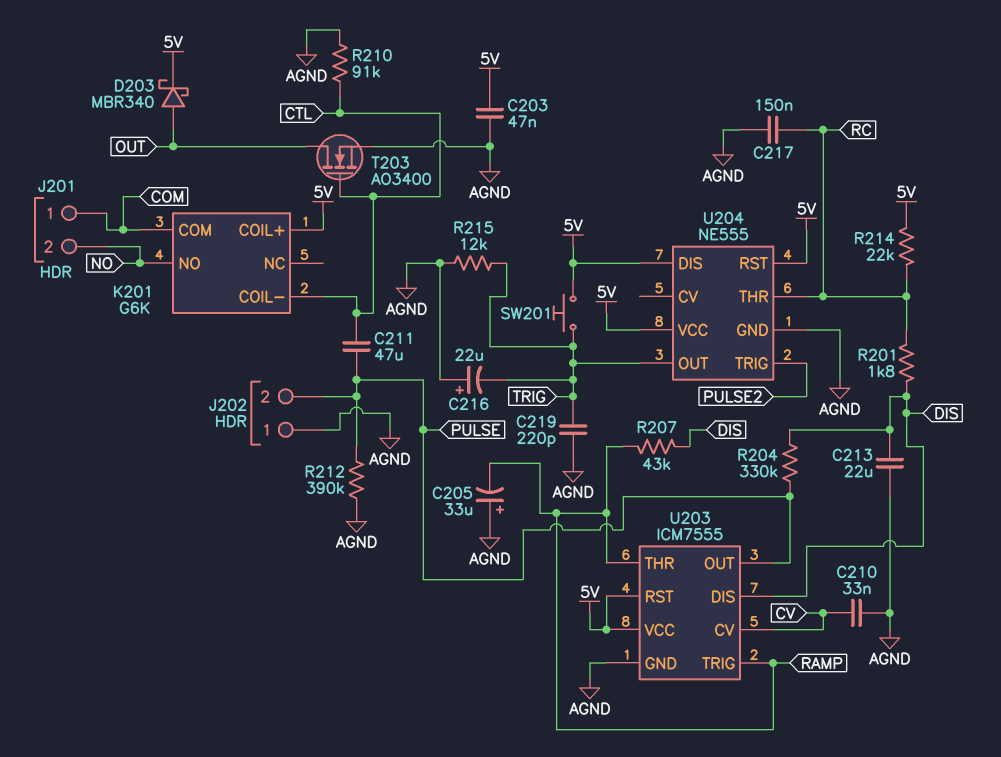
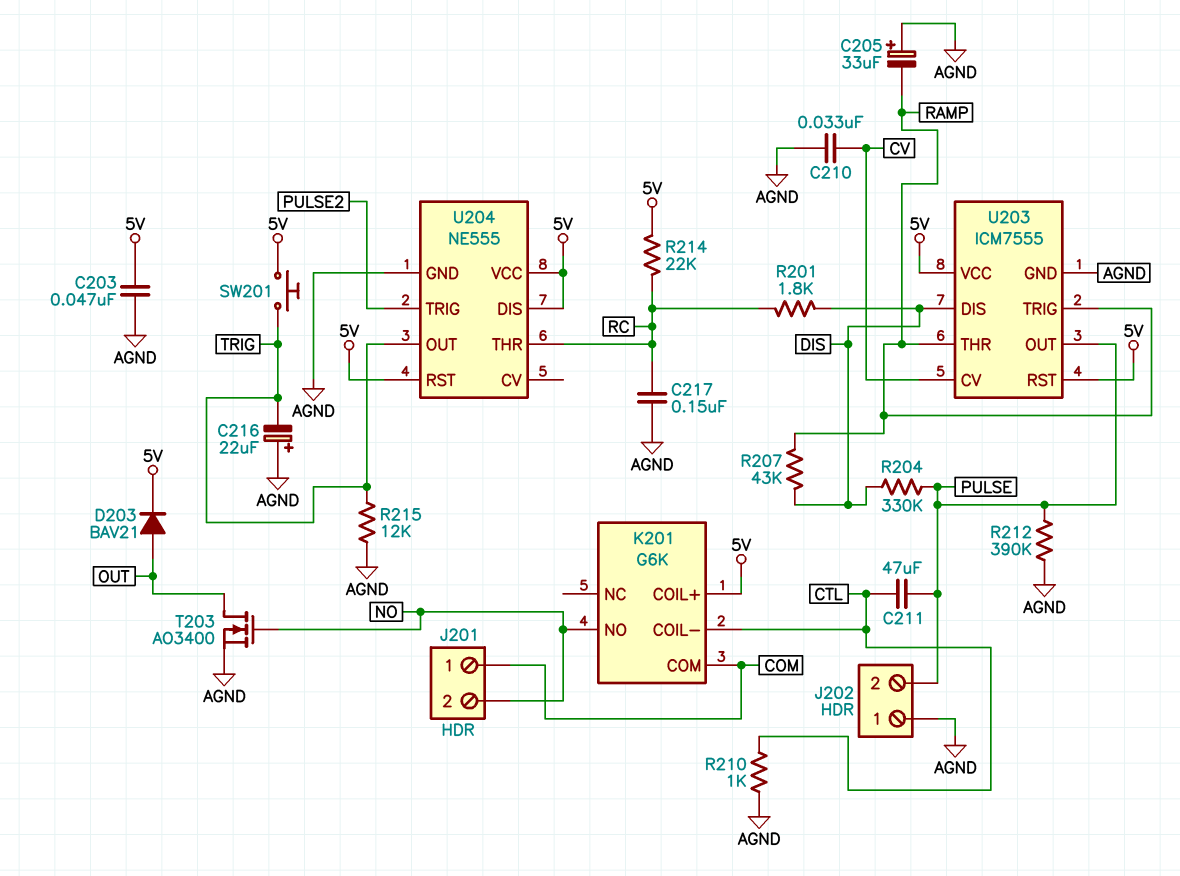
C213: 22uF (AGND, DIS) -> none
C219: 220pF (AGND, TRIG) -> none
D203: schottky MBR340 (A OUT, K 5V) -> diode BAV21 (A OUT, K 5V)
R210: 91k (AGND, CTL) -> 1k (AGND, CTL)
T203: NMOS AO3400 (G CTL, D OUT, S AGND) -> NMOS AO3400 (G NO, D OUT, S AGND)

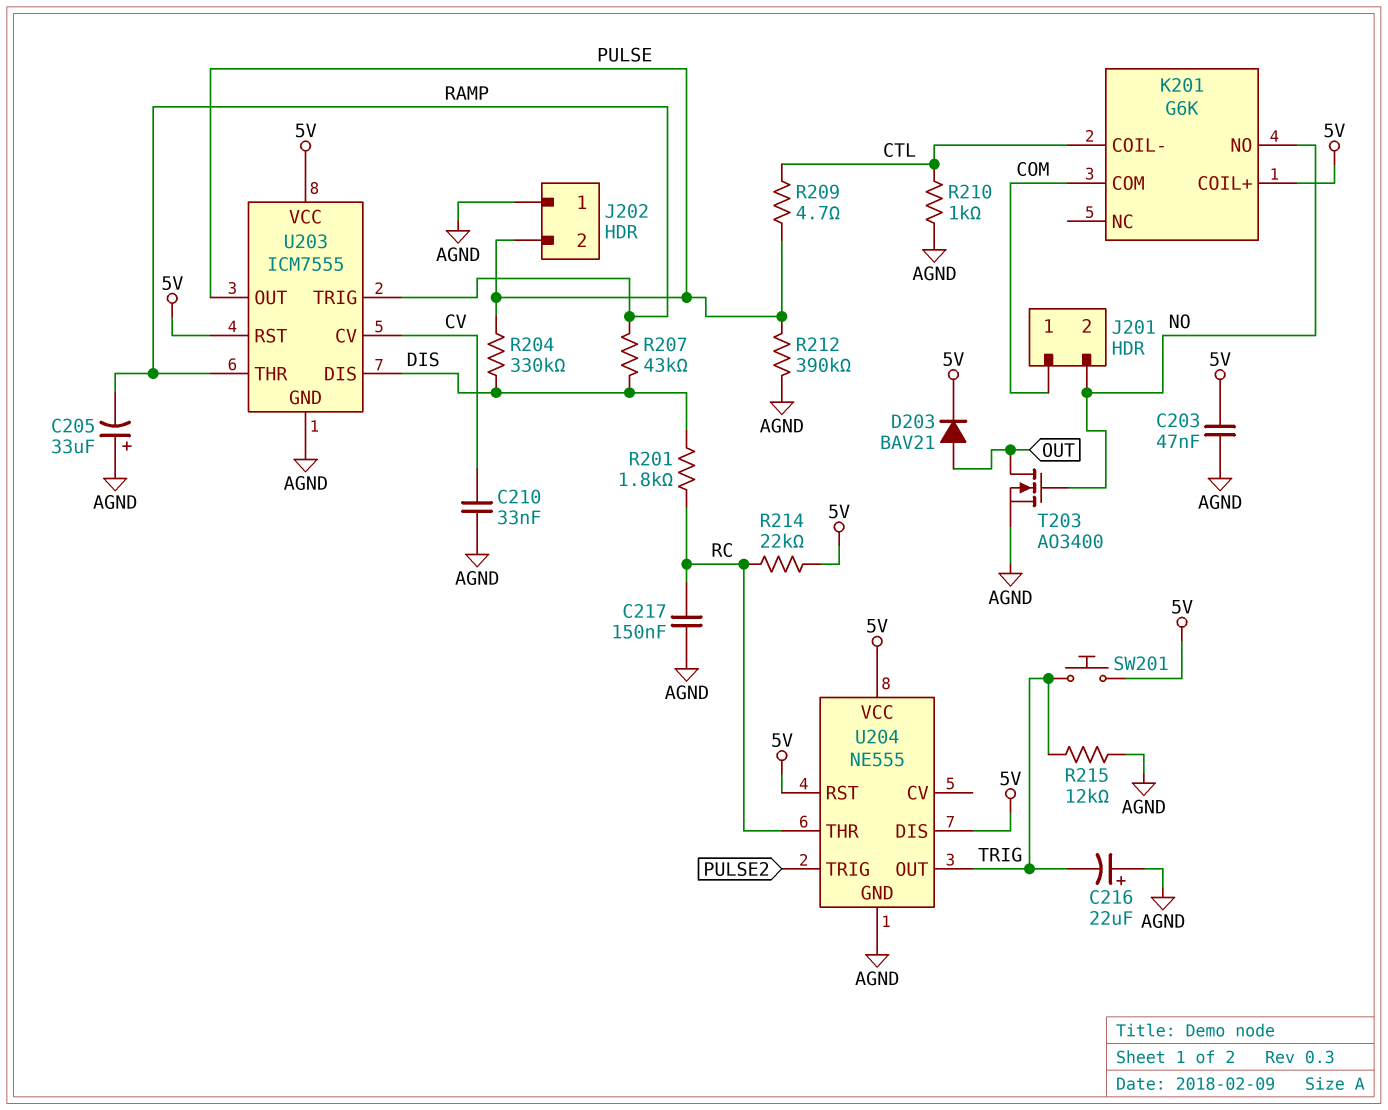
C211: 47uF (CTL, PULSE) -> none
R209: none -> 4.7 (CTL, PULSE)

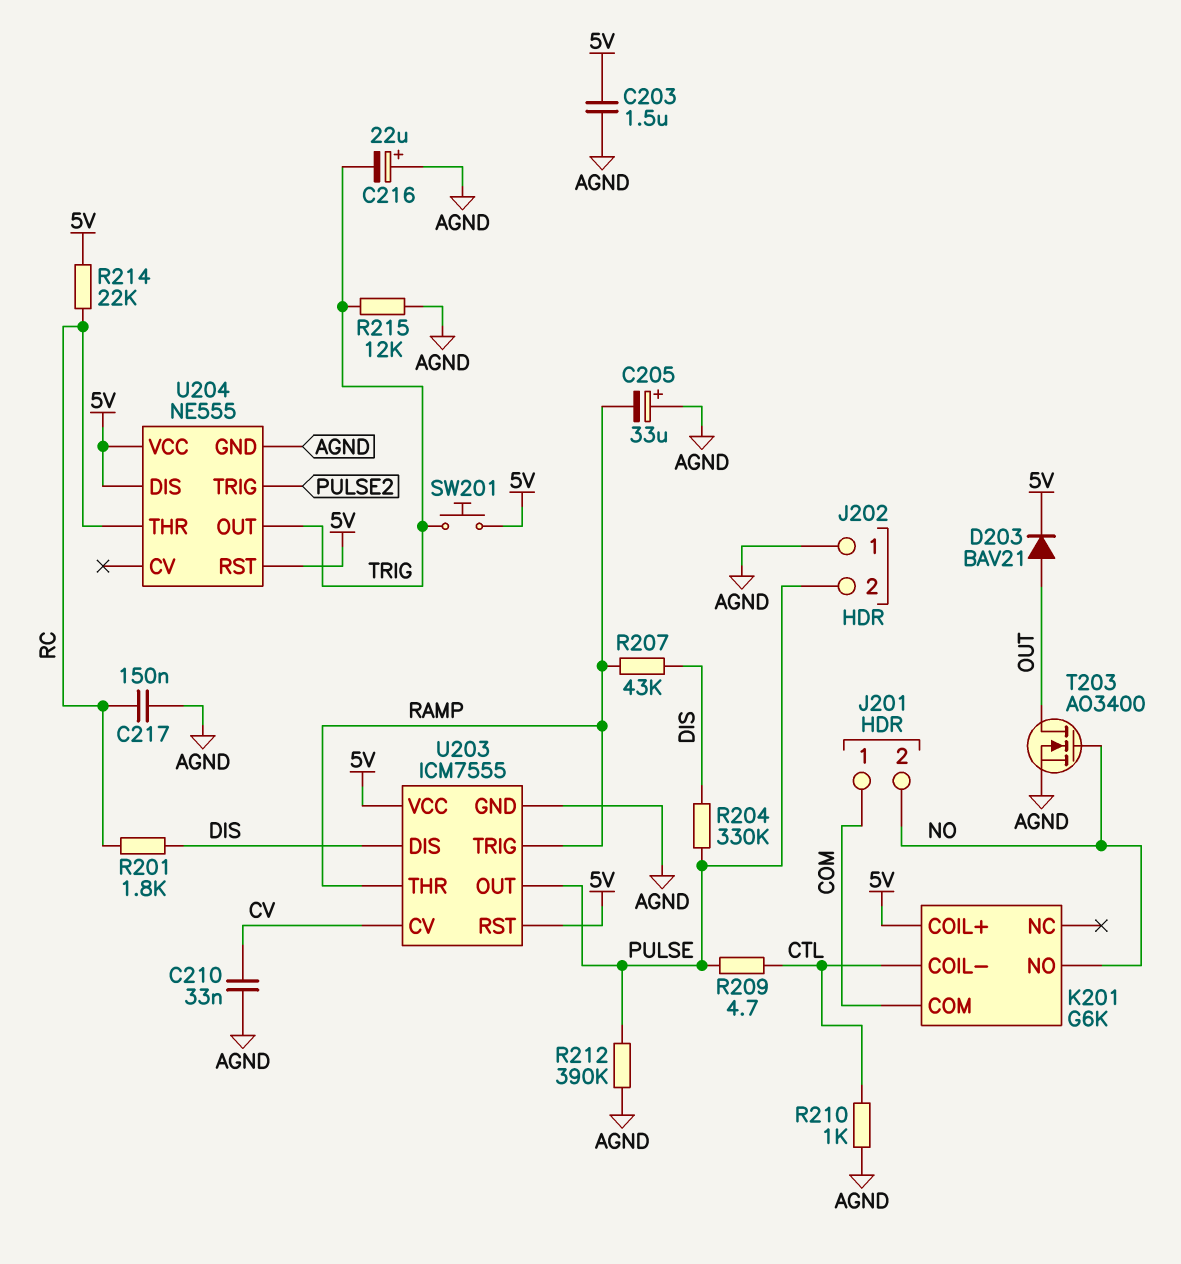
C203: 47nF (5V, AGND) -> 1.5uF (5V, AGND)

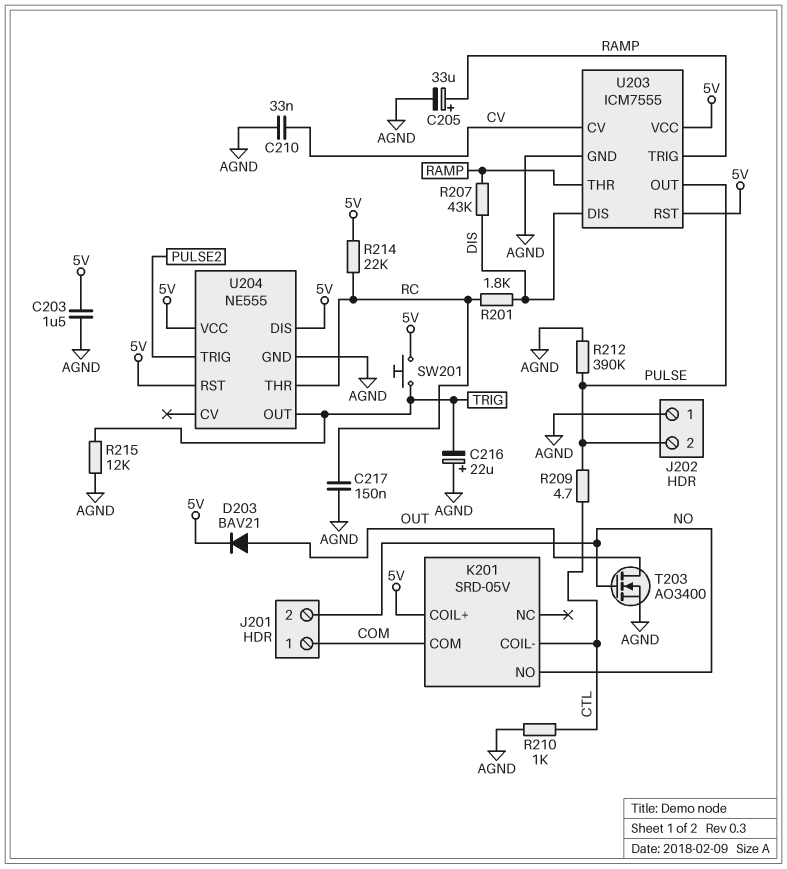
C205: 33uF (plus AGND, minus RAMP) -> 33uF (plus RAMP, minus AGND)
K201: G6K -> SRD-05V
R204: 330k (DIS, PULSE) -> none

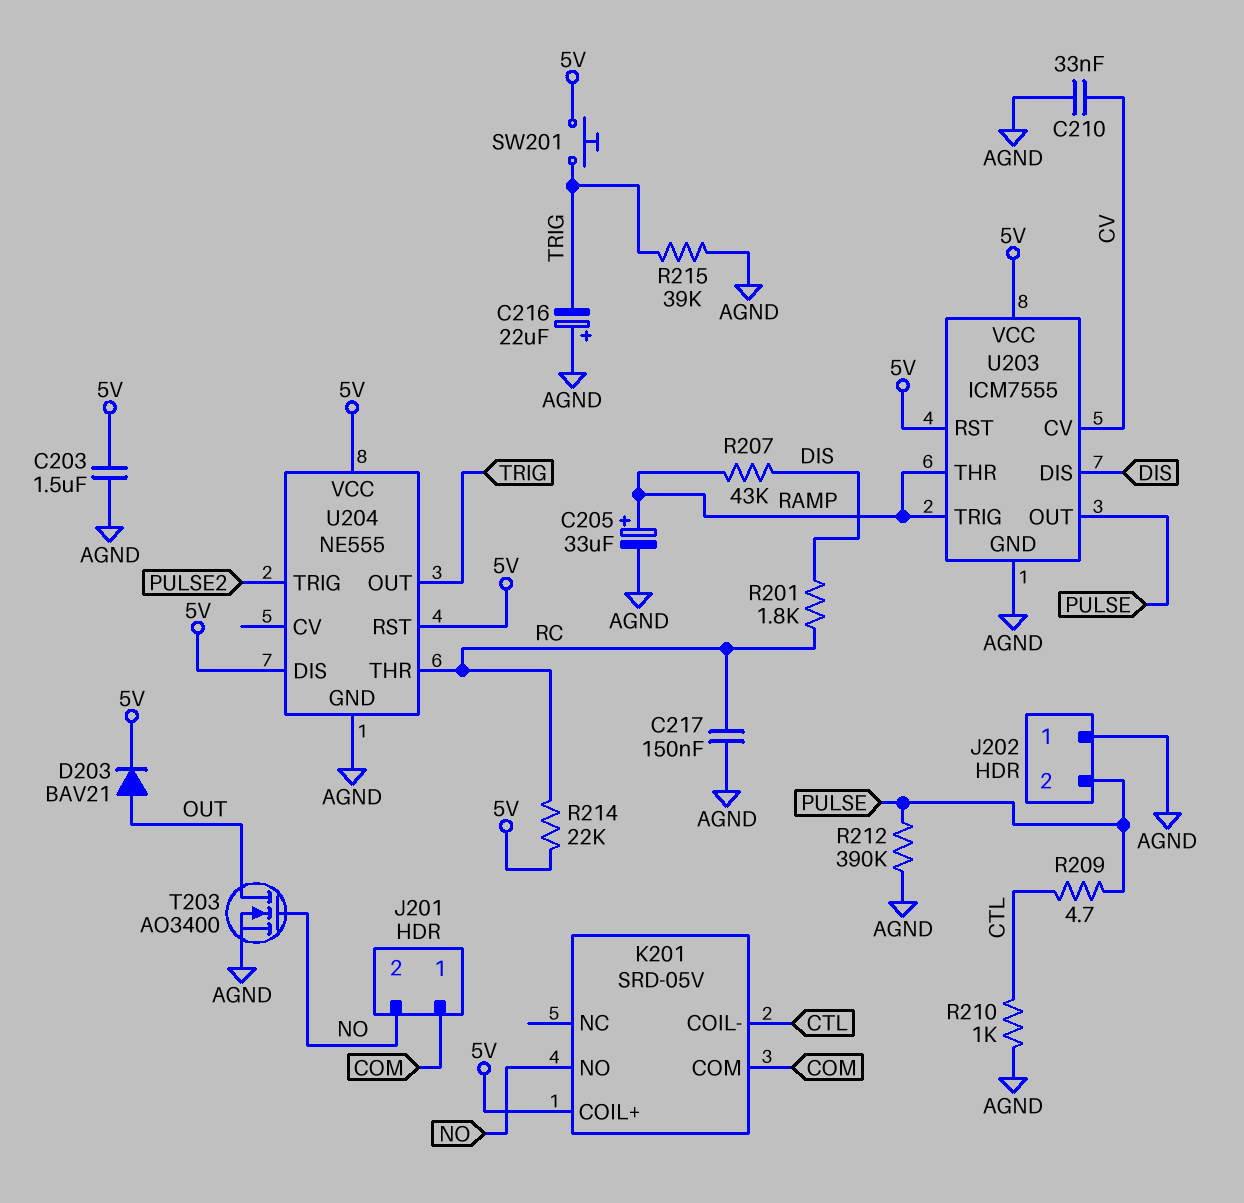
R215: 12k (AGND, TRIG) -> 39k (AGND, TRIG)

